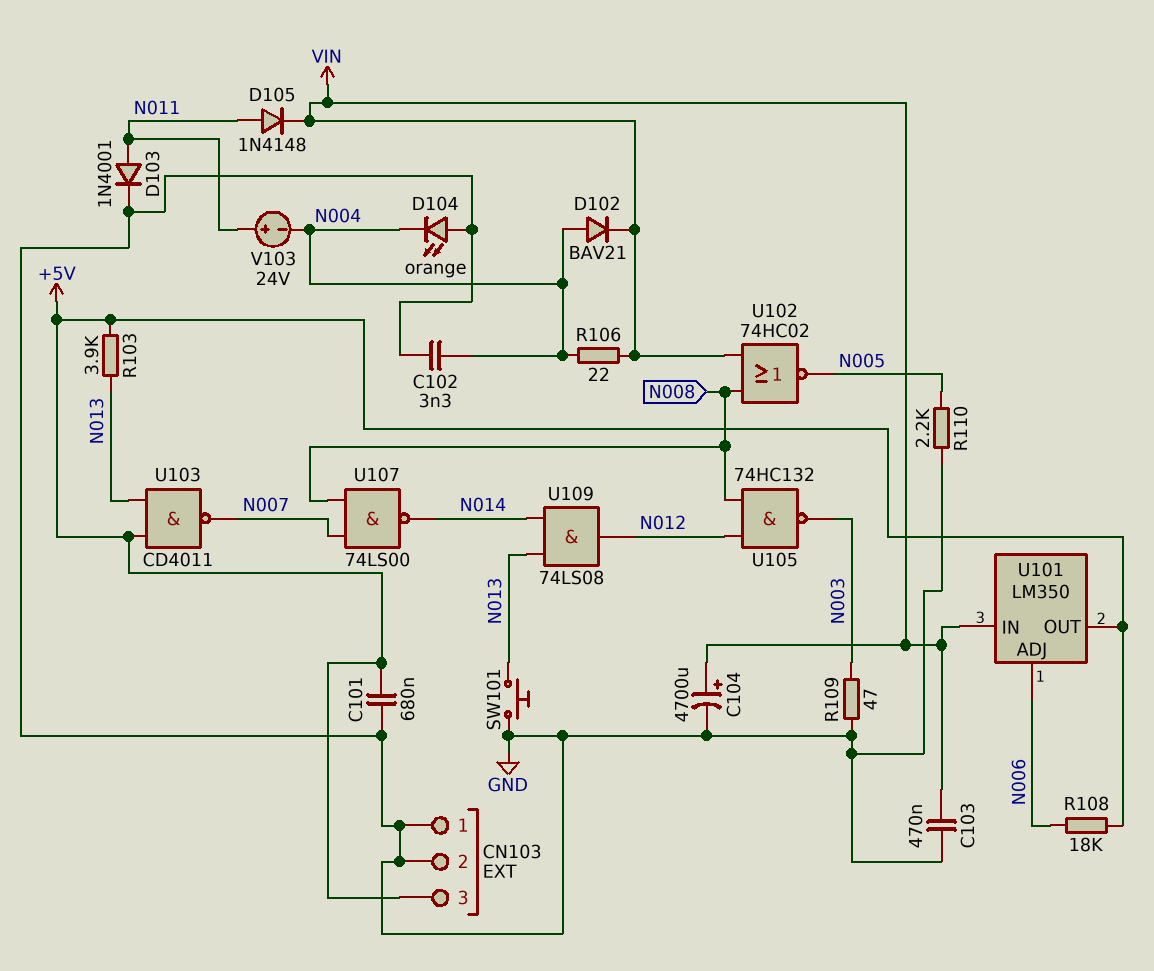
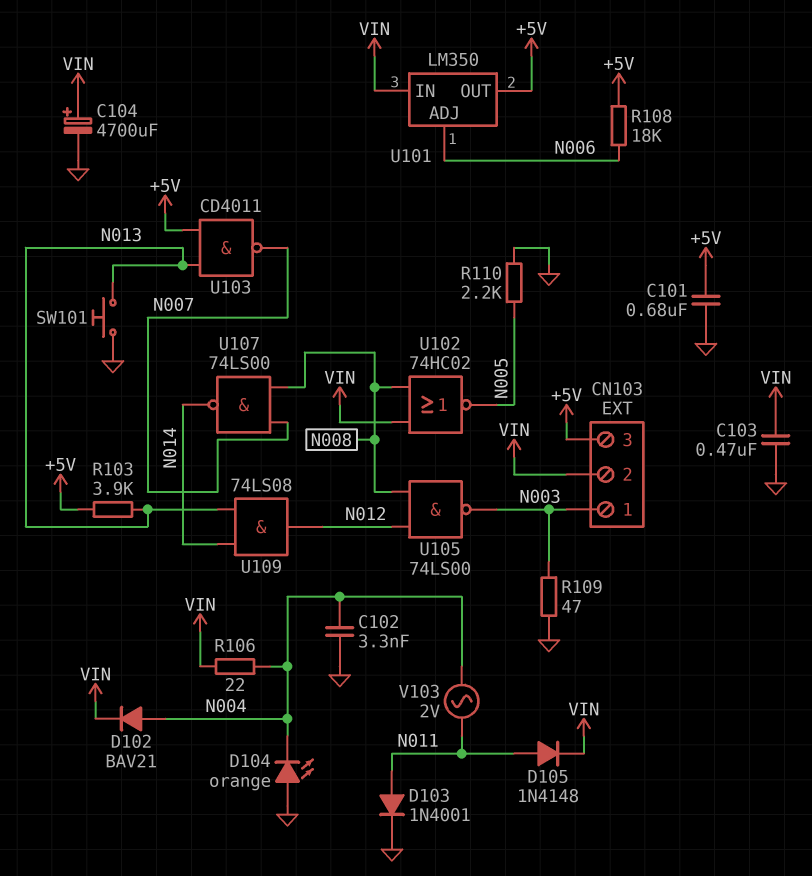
CN103 pin 1: GND -> N003
CN103 pin 2: GND -> VIN
U105: NAND 74HC132 (in N008, in N012, out N003) -> NAND 74LS00 (in N008, in N012, out N003)
V103: 24V (plus N011, minus N004) -> AC 2V (N004, N011)

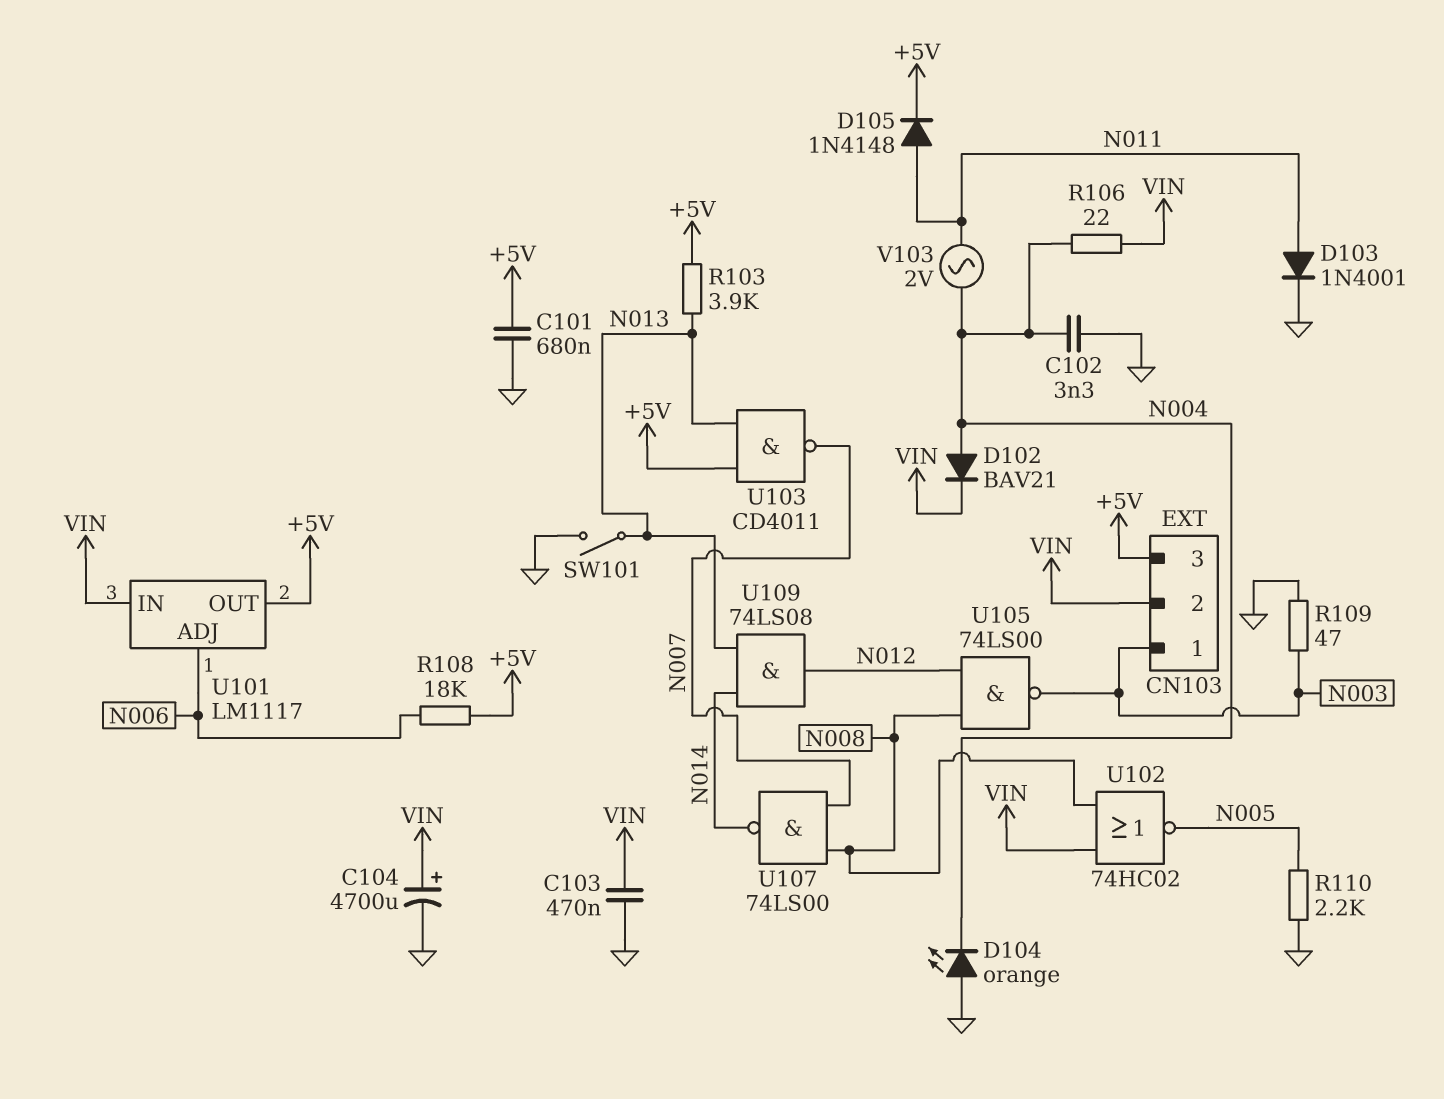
D105: diode 1N4148 (A N011, K VIN) -> diode 1N4148 (A N011, K +5V)
SW101: button (GND, N013) -> switch (GND, N013)
U101: LM350 -> LM1117

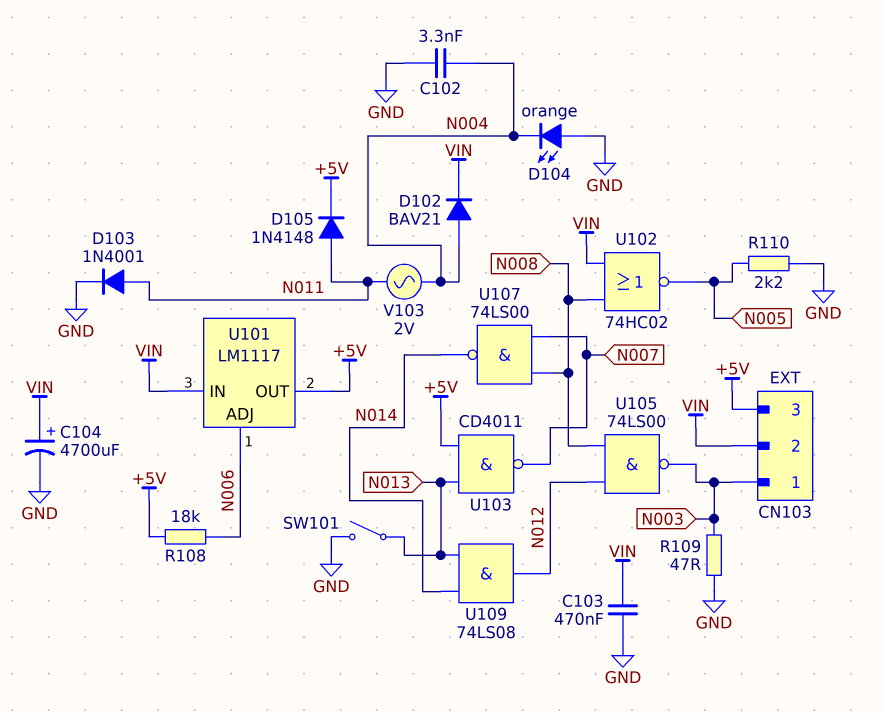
C101: 680nF (+5V, GND) -> none
R103: 3.9k (+5V, N013) -> none
R106: 22 (N004, VIN) -> none

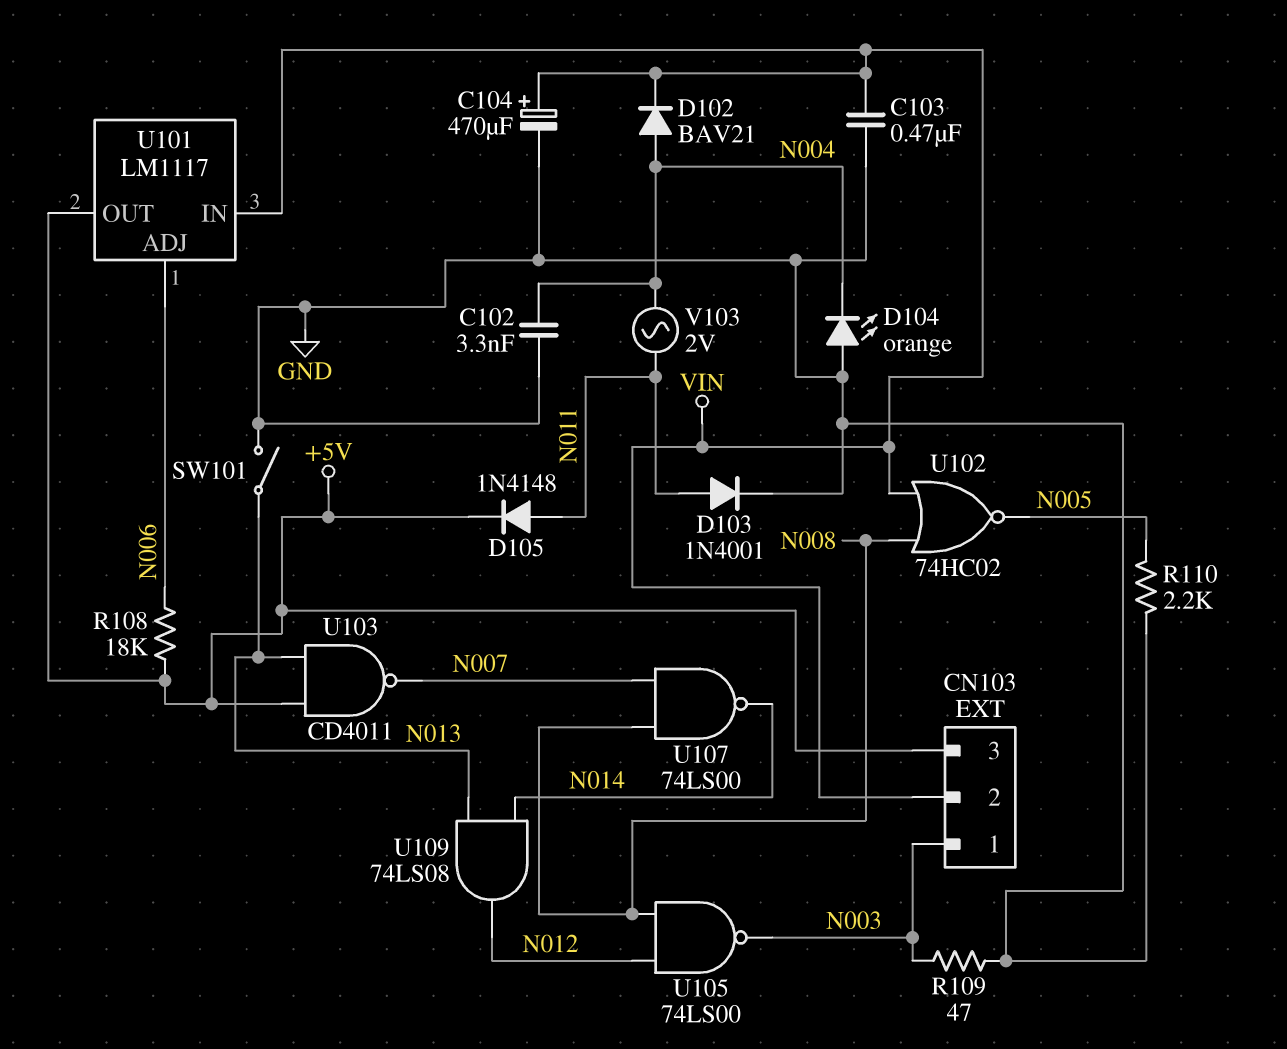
C104: 4700uF (plus VIN, minus GND) -> 470uF (plus VIN, minus GND)

